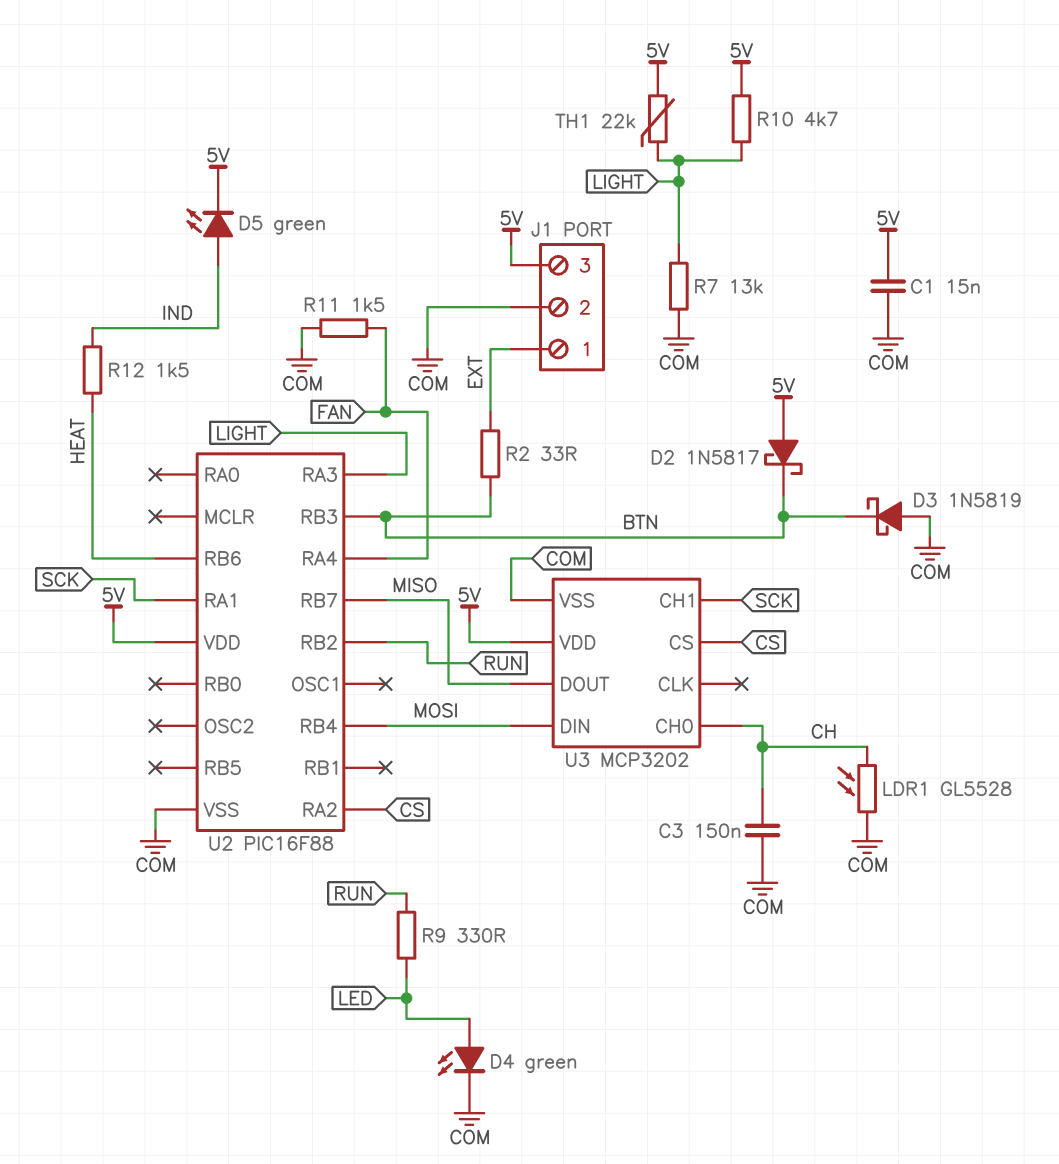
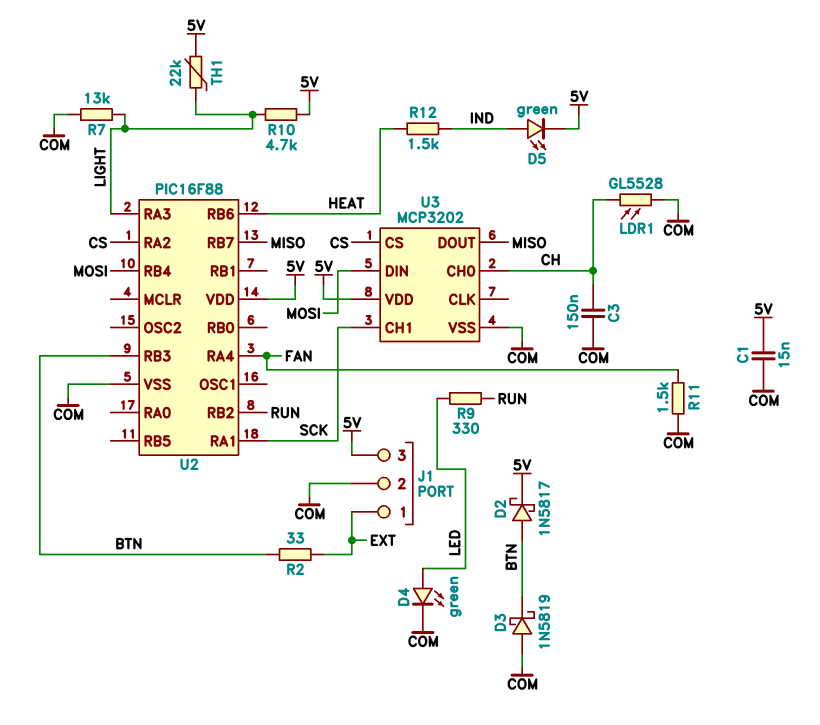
D2: schottky 1N5817 (A 5V, K BTN) -> schottky 1N5817 (A BTN, K 5V)

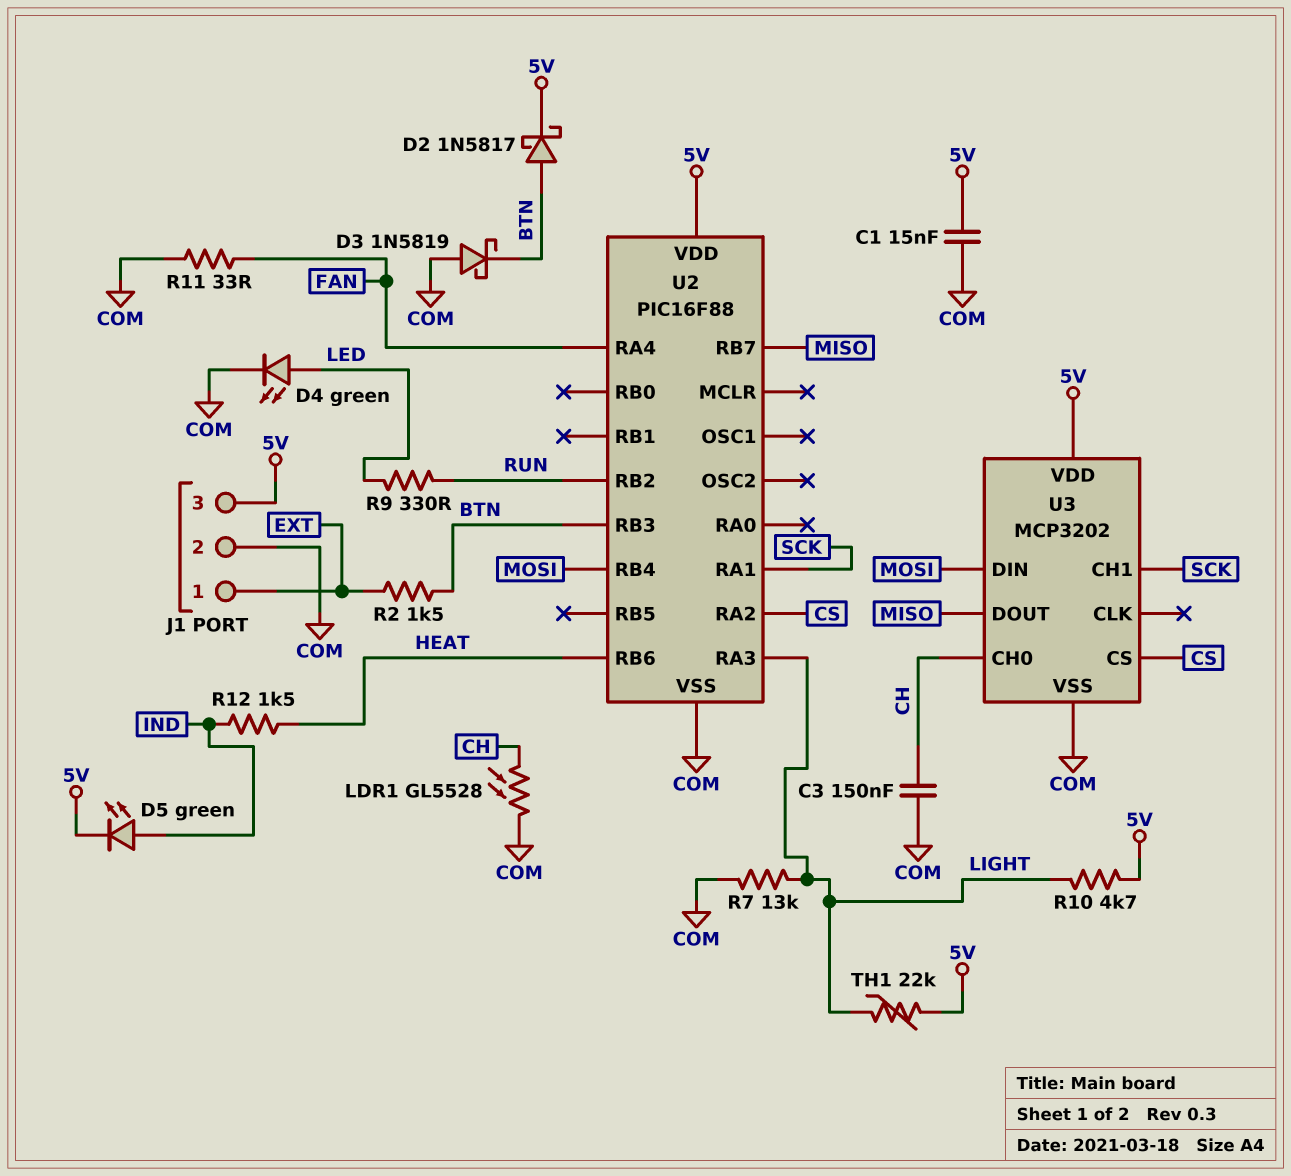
R2: 33 (BTN, EXT) -> 1.5k (BTN, EXT)
R11: 1.5k (COM, FAN) -> 33 (COM, FAN)

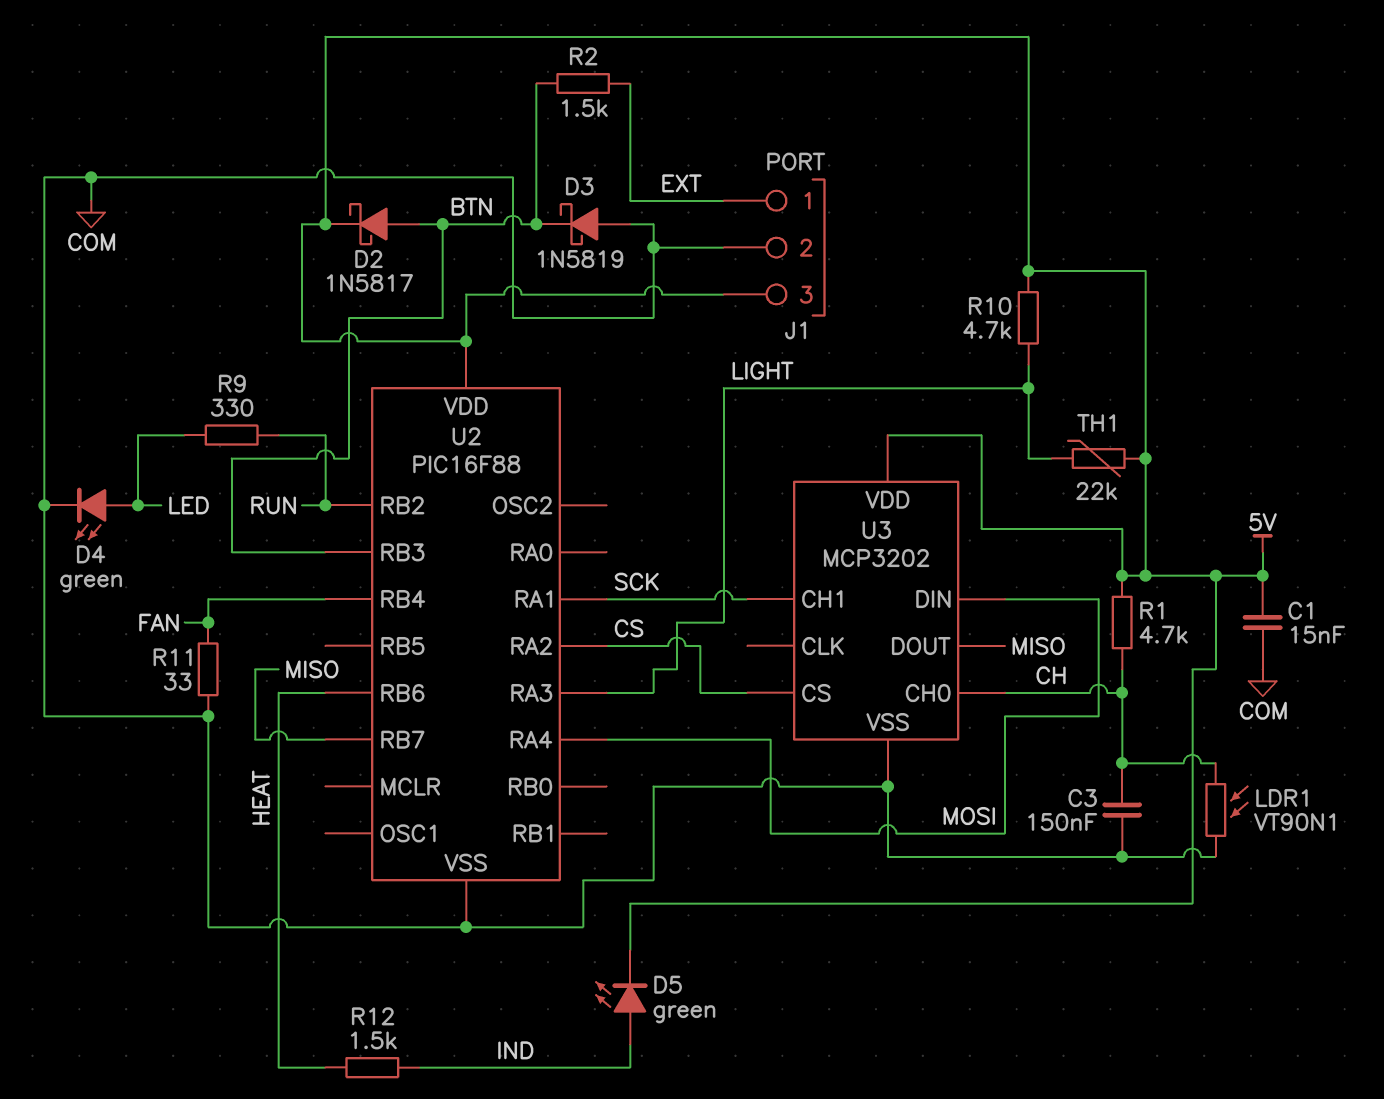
LDR1: GL5528 (CH, COM) -> VT90N1 (CH, COM)
R1: none -> 4.7k (5V, CH)
R7: 13k (COM, LIGHT) -> none
U2 pin RA4: FAN -> MOSI
U2 pin RB4: MOSI -> FAN

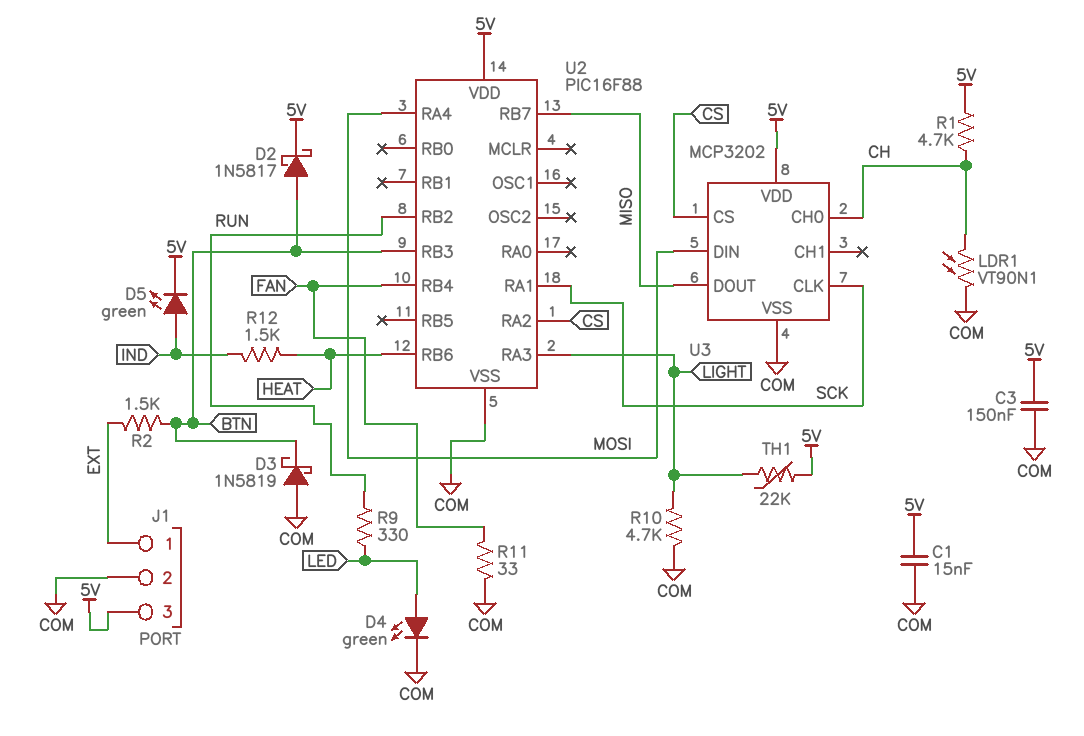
C3: 150nF (CH, COM) -> 150nF (5V, COM)
R10: 4.7k (5V, LIGHT) -> 4.7k (COM, LIGHT)
U3 pin CH1: SCK -> none
U3 pin CLK: none -> SCK

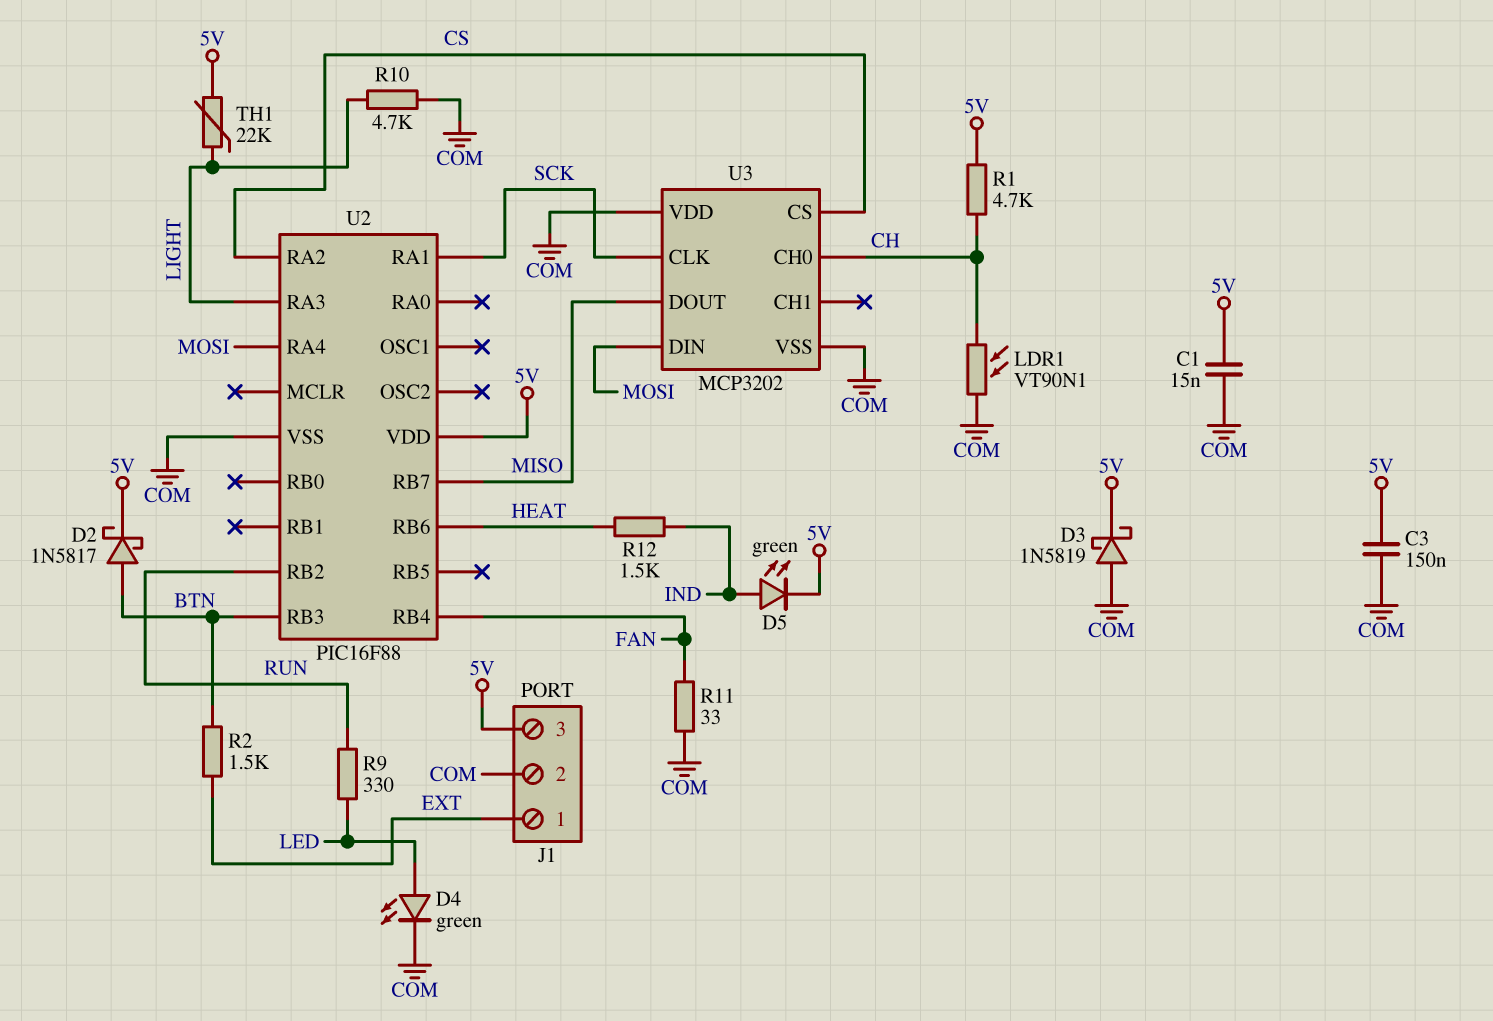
D3: schottky 1N5819 (A COM, K BTN) -> schottky 1N5819 (A COM, K 5V)
U3 pin VDD: 5V -> COM

